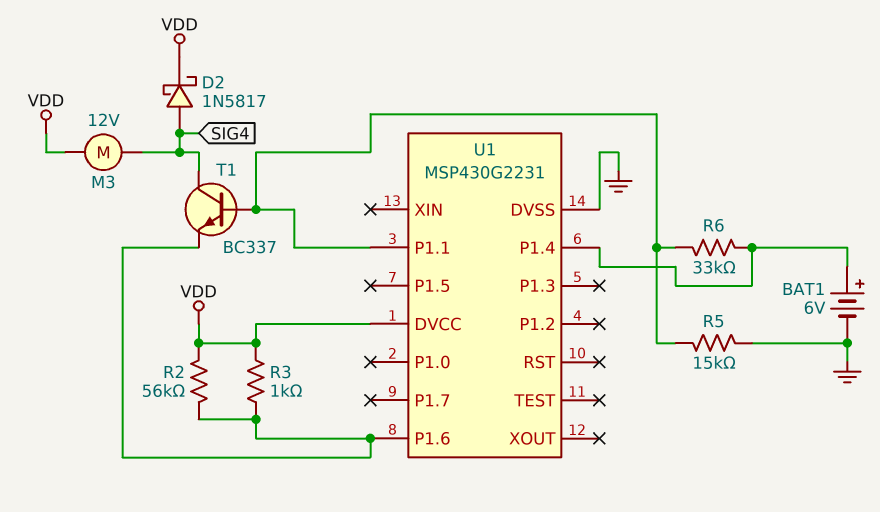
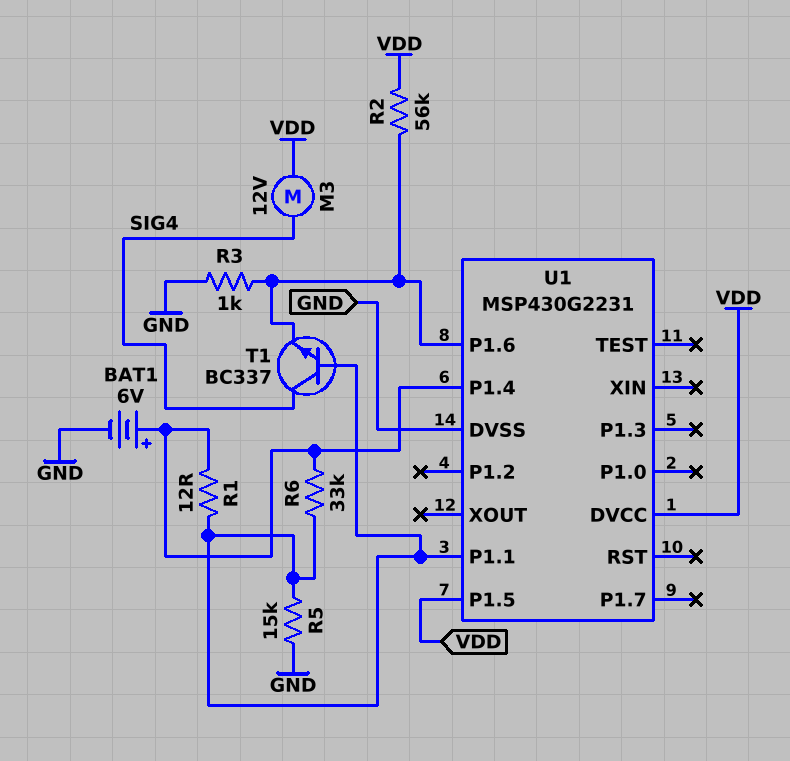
D2: schottky 1N5817 (A SIG4, K VDD) -> none
R1: none -> 12 (U1/P1.1, U1/P1.4)
R3: 1k (U1/P1.6, VDD) -> 1k (GND, U1/P1.6)
U1 pin P1.5: none -> VDD

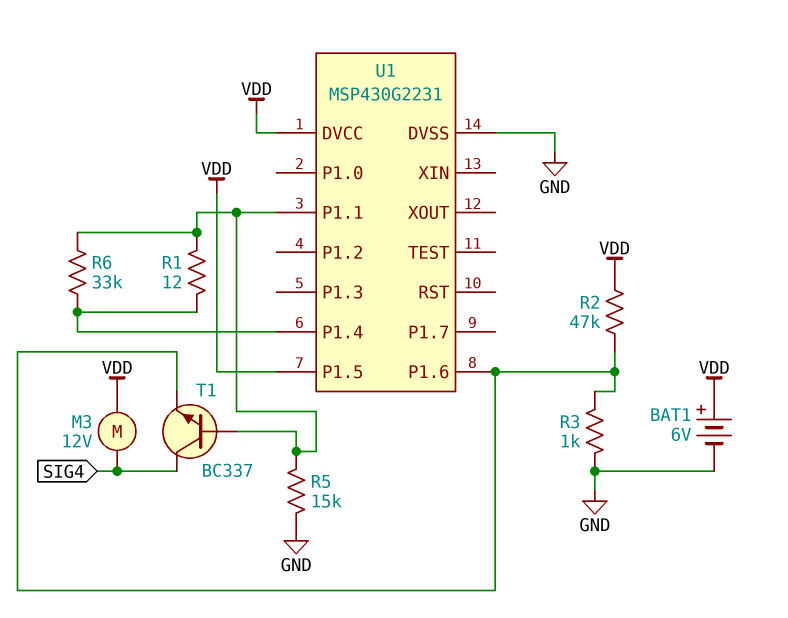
BAT1: 6V (plus U1/P1.4, minus GND) -> 6V (plus VDD, minus GND)
R2: 56k (U1/P1.6, VDD) -> 47k (U1/P1.6, VDD)

